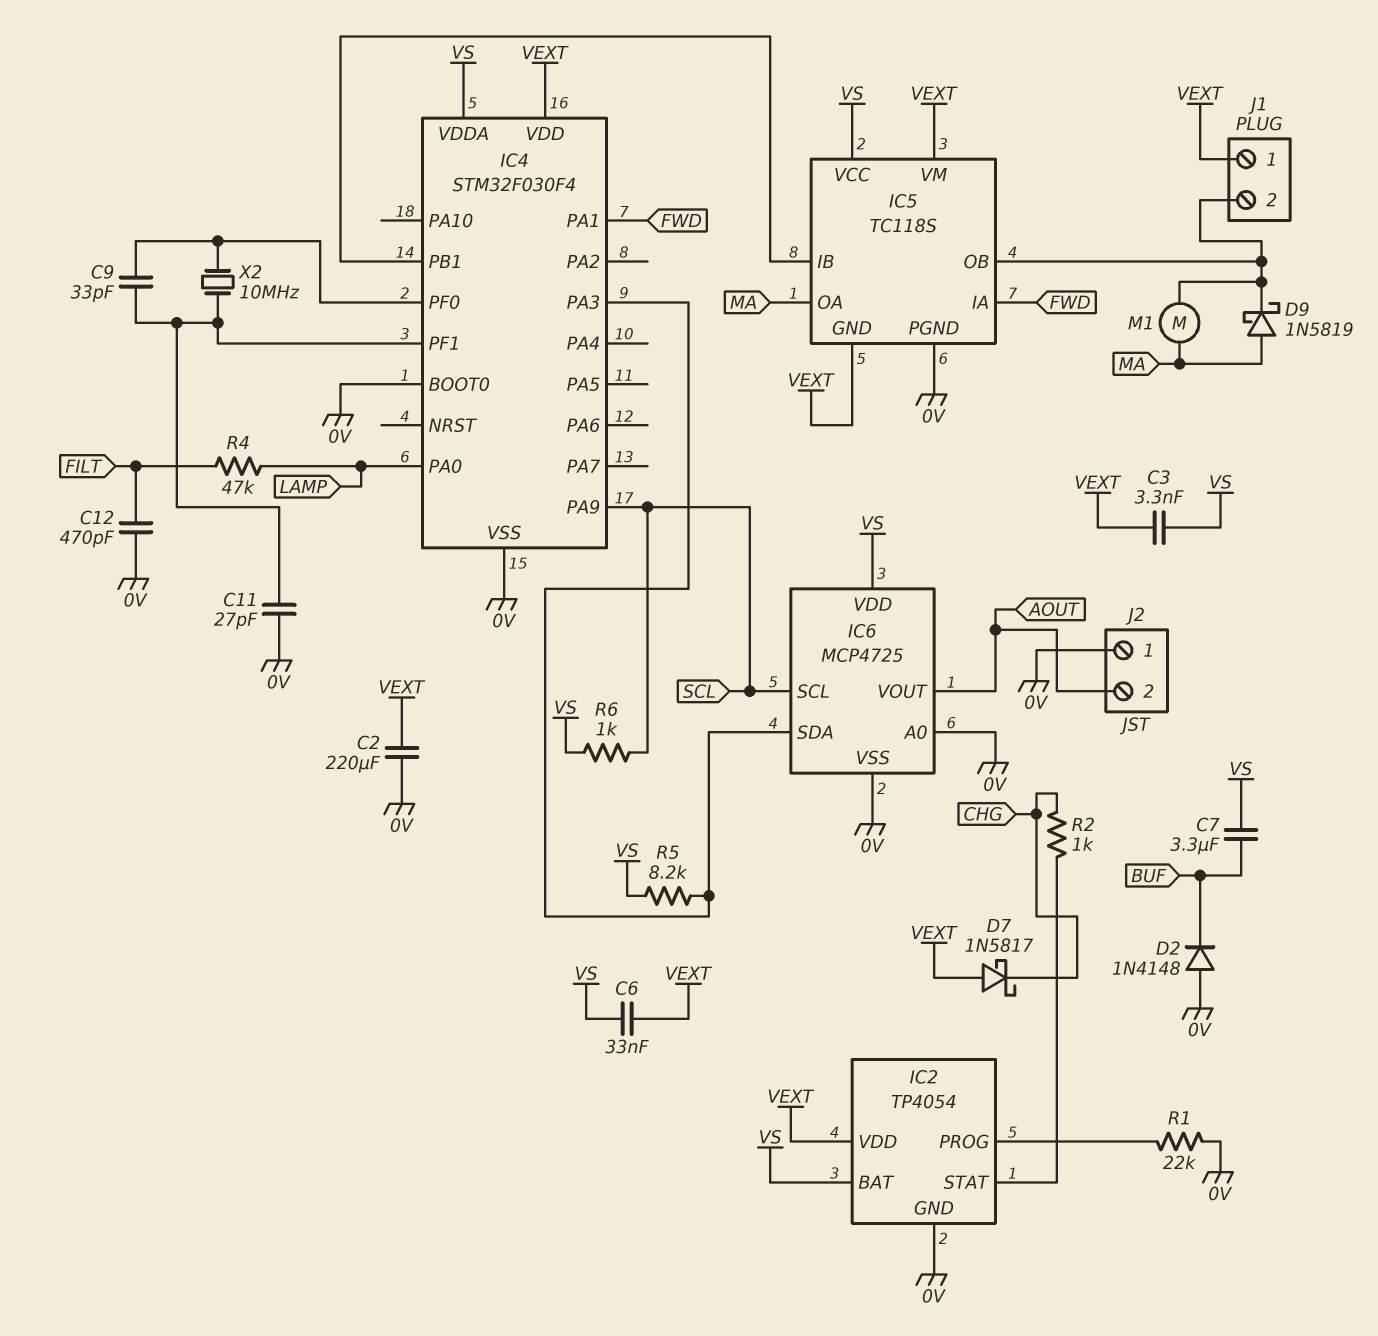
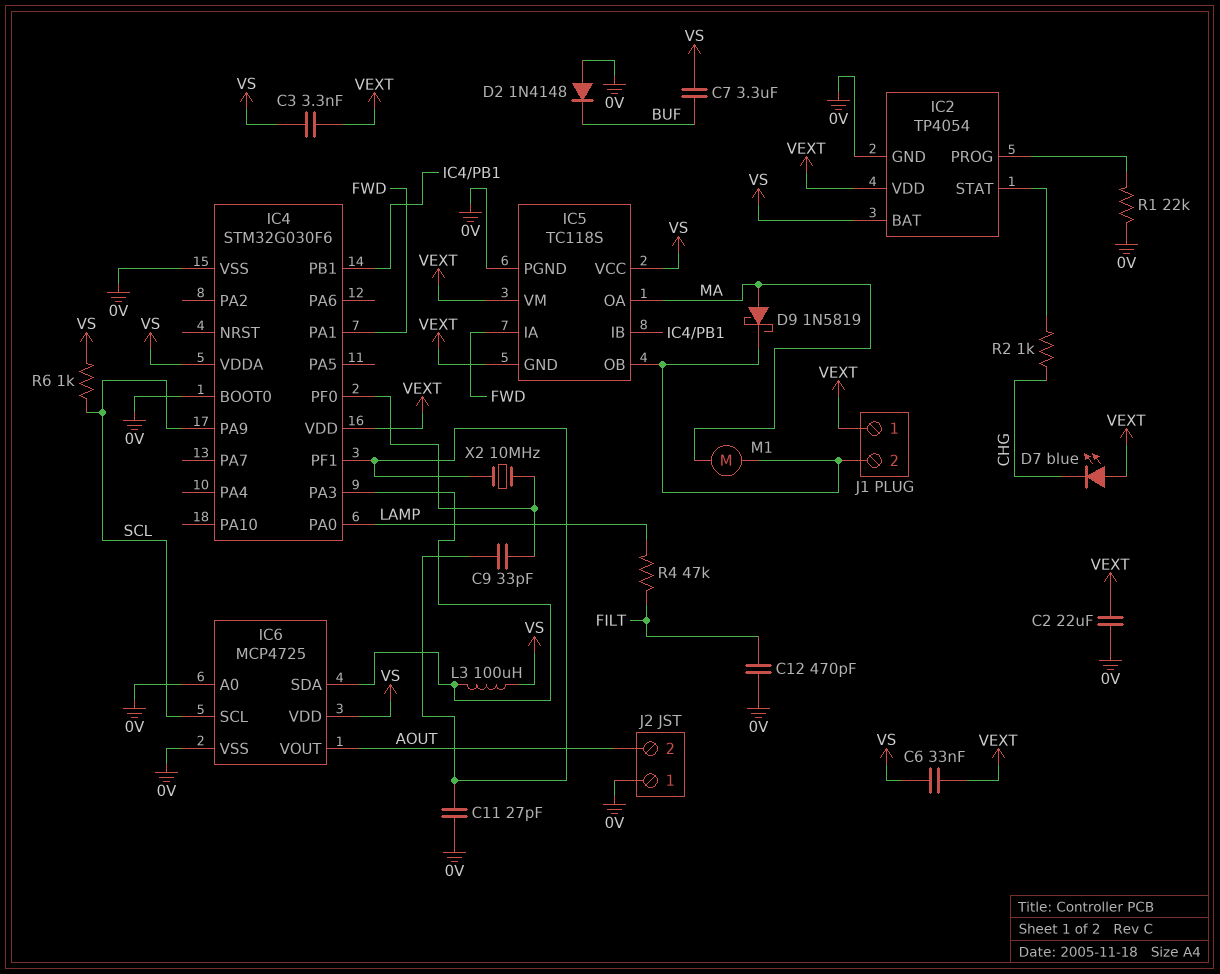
C2: 220uF (0V, VEXT) -> 22uF (0V, VEXT)
D7: schottky 1N5817 (A VEXT, K CHG) -> LED blue (A VEXT, K CHG)
IC4: STM32F030F4 -> STM32G030F6
L3: none -> 100uH (IC4/PA3, VS)
R5: 8.2k (IC4/PA3, VS) -> none

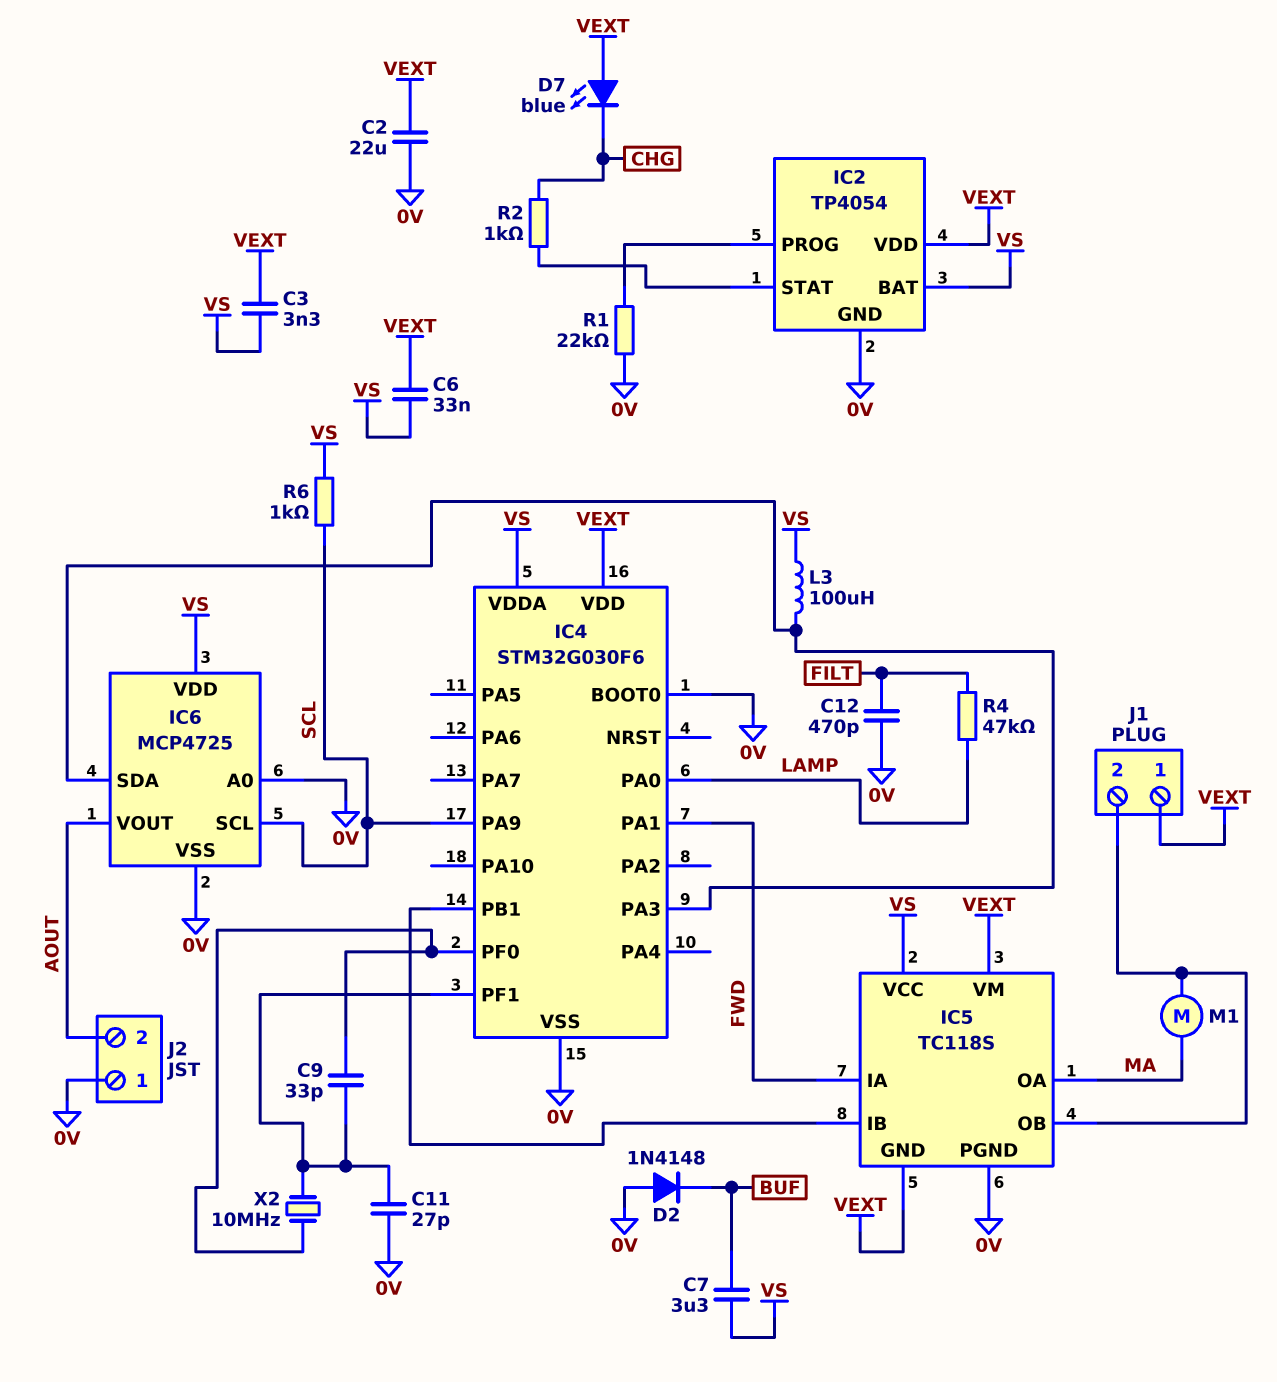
D9: schottky 1N5819 (A MA, K IC5/OB) -> none

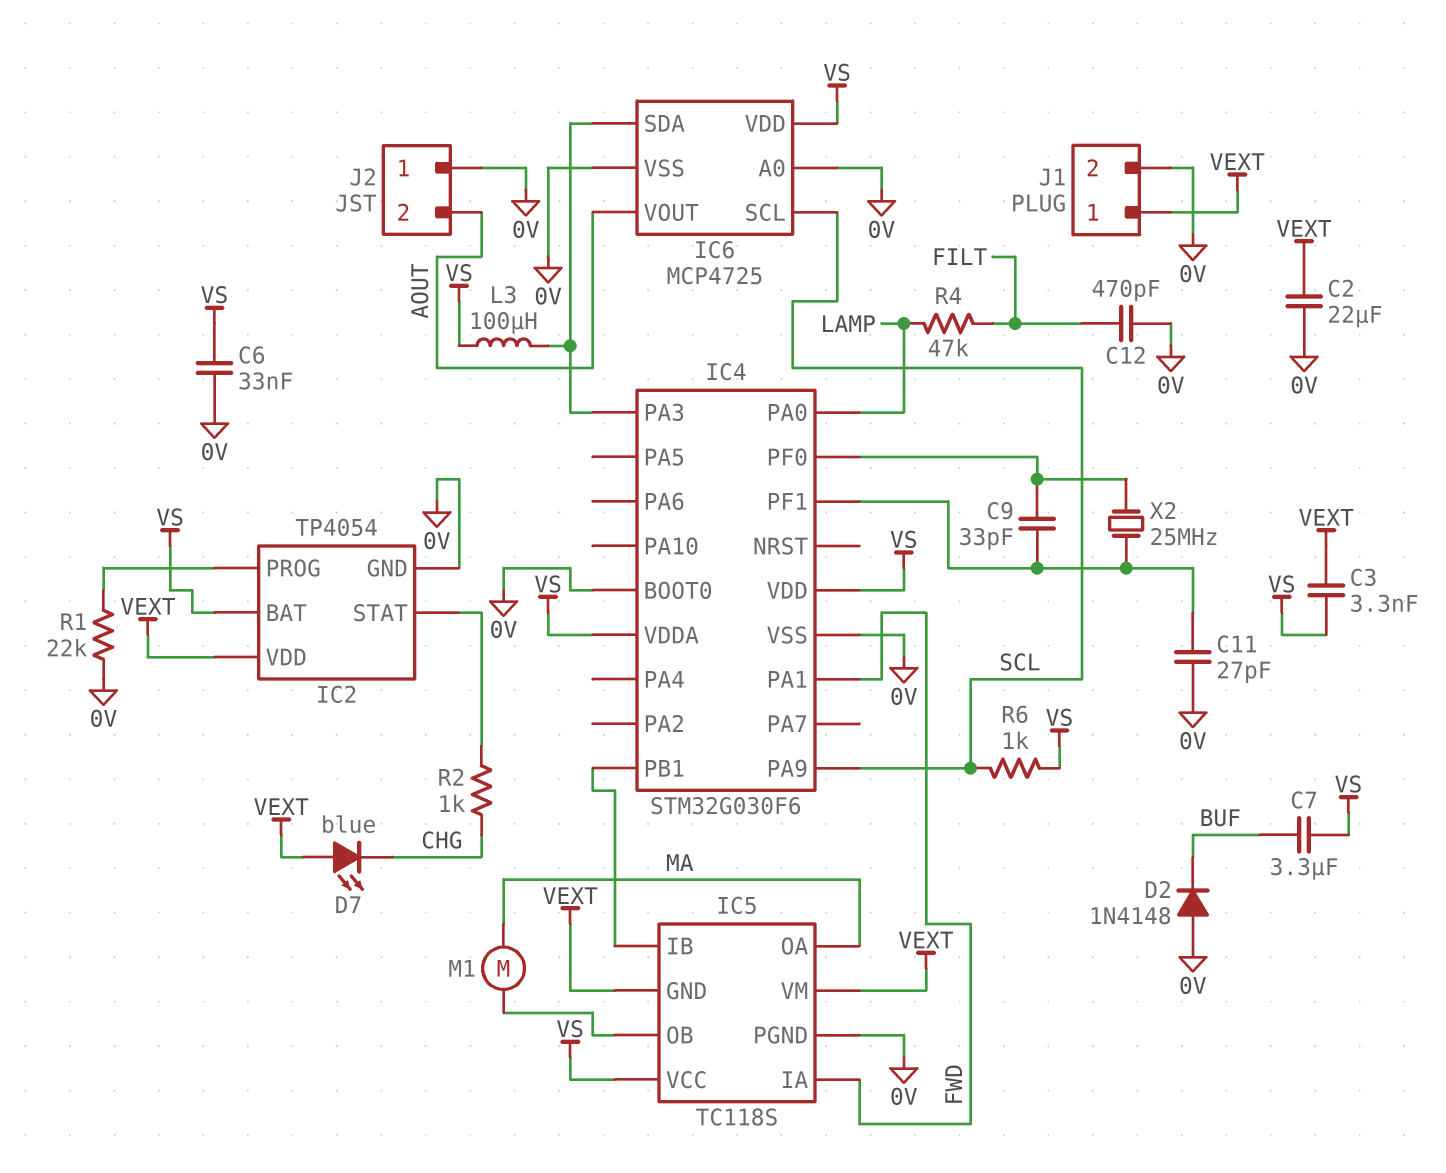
C6: 33nF (VEXT, VS) -> 33nF (0V, VS)
IC4 pin VDD: VEXT -> VS
J1 pin 2: IC5/OB -> 0V
X2: 10MHz (IC4/PF0, IC4/PF1) -> 25MHz (IC4/PF0, IC4/PF1)

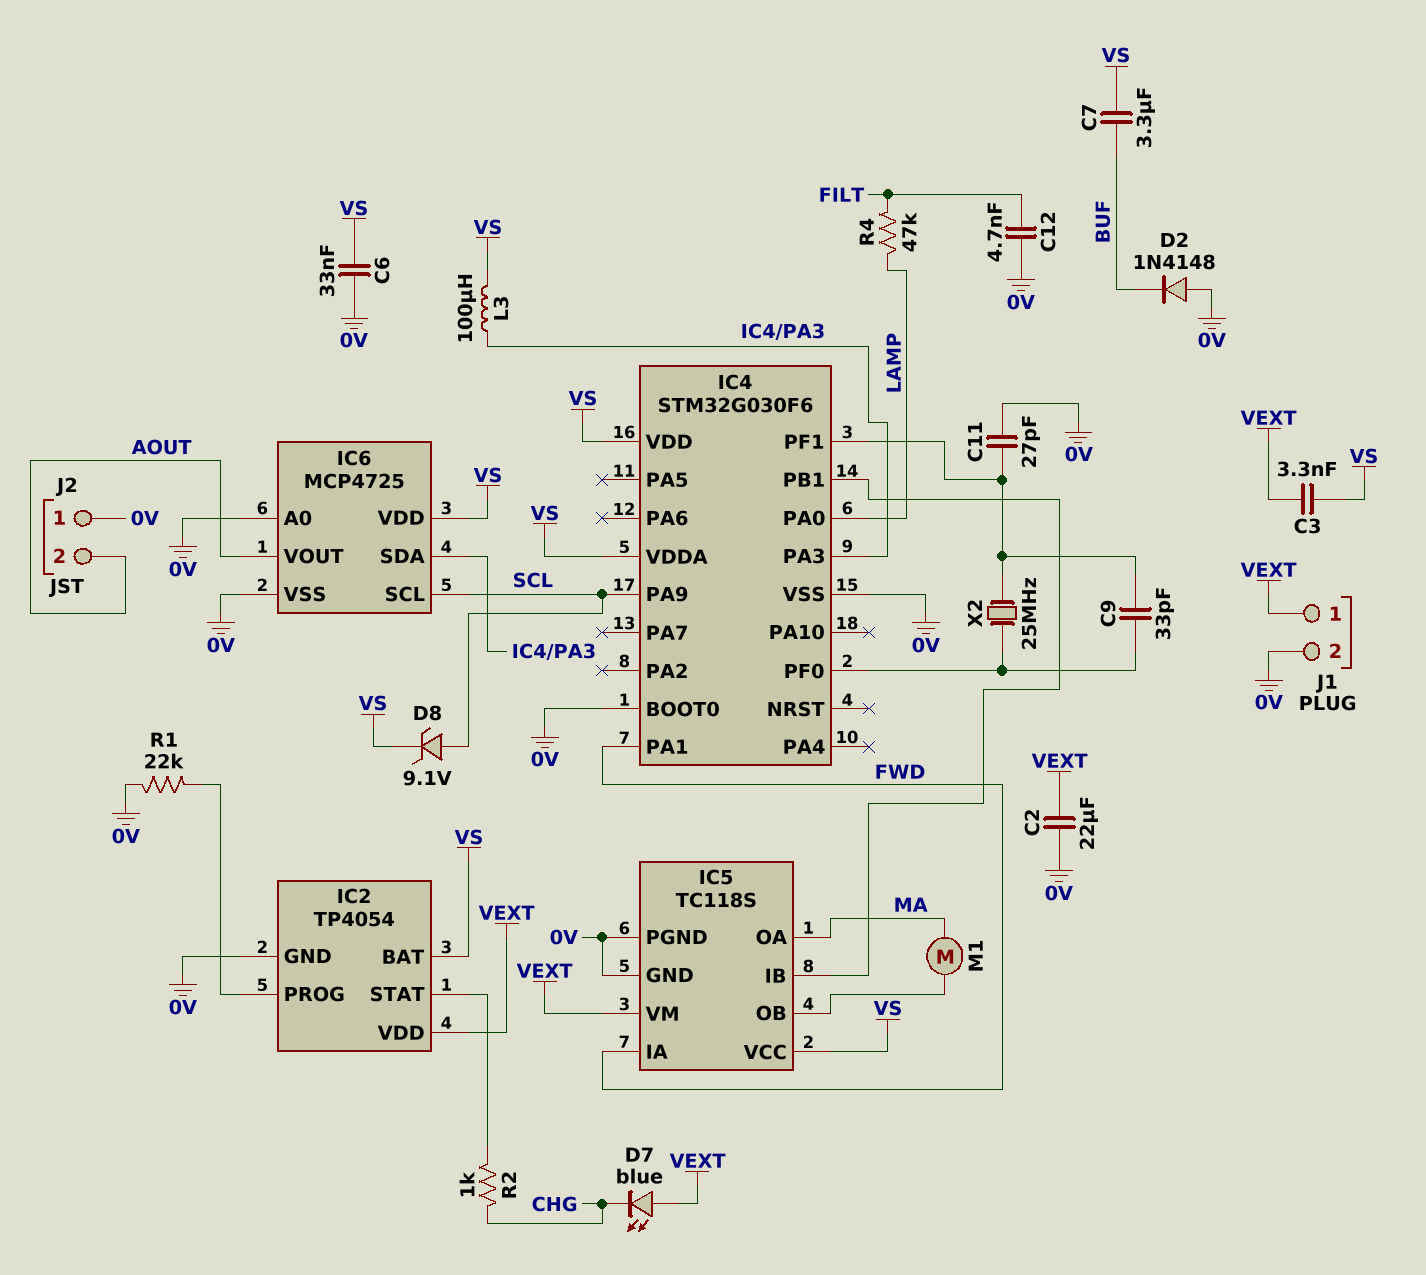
C12: 470pF (0V, FILT) -> 4.7nF (0V, FILT)
D8: none -> zener 9.1V (A SCL, K VS)
IC5 pin GND: VEXT -> 0V
R6: 1k (SCL, VS) -> none

